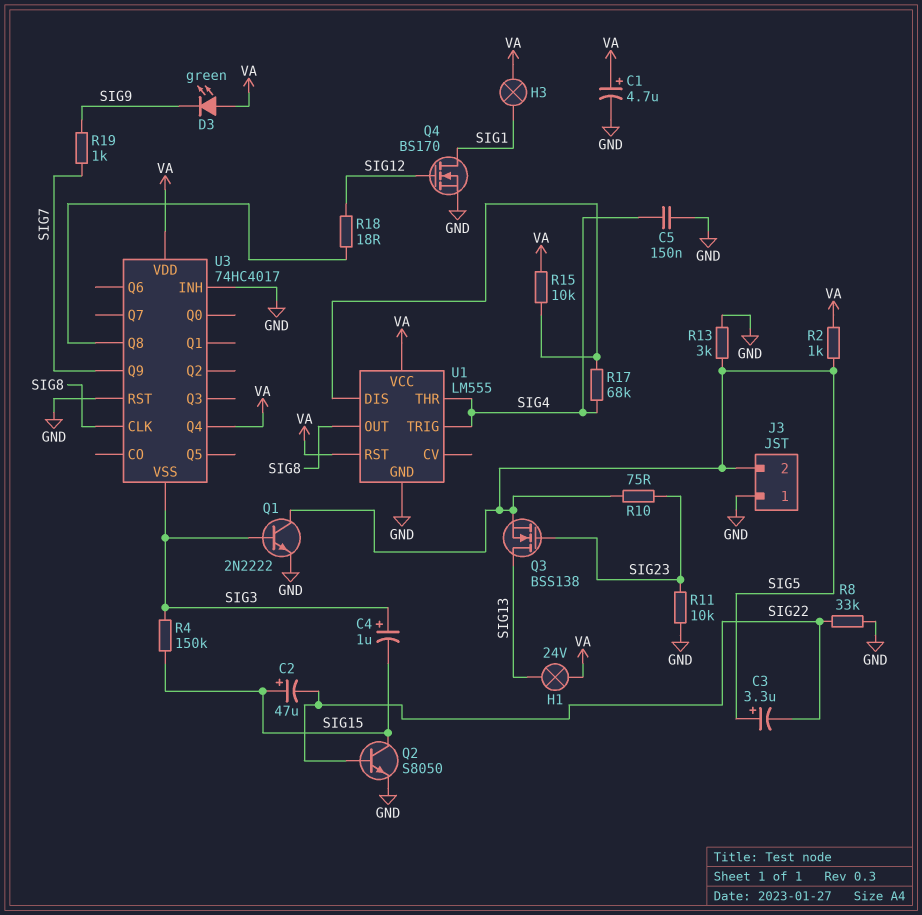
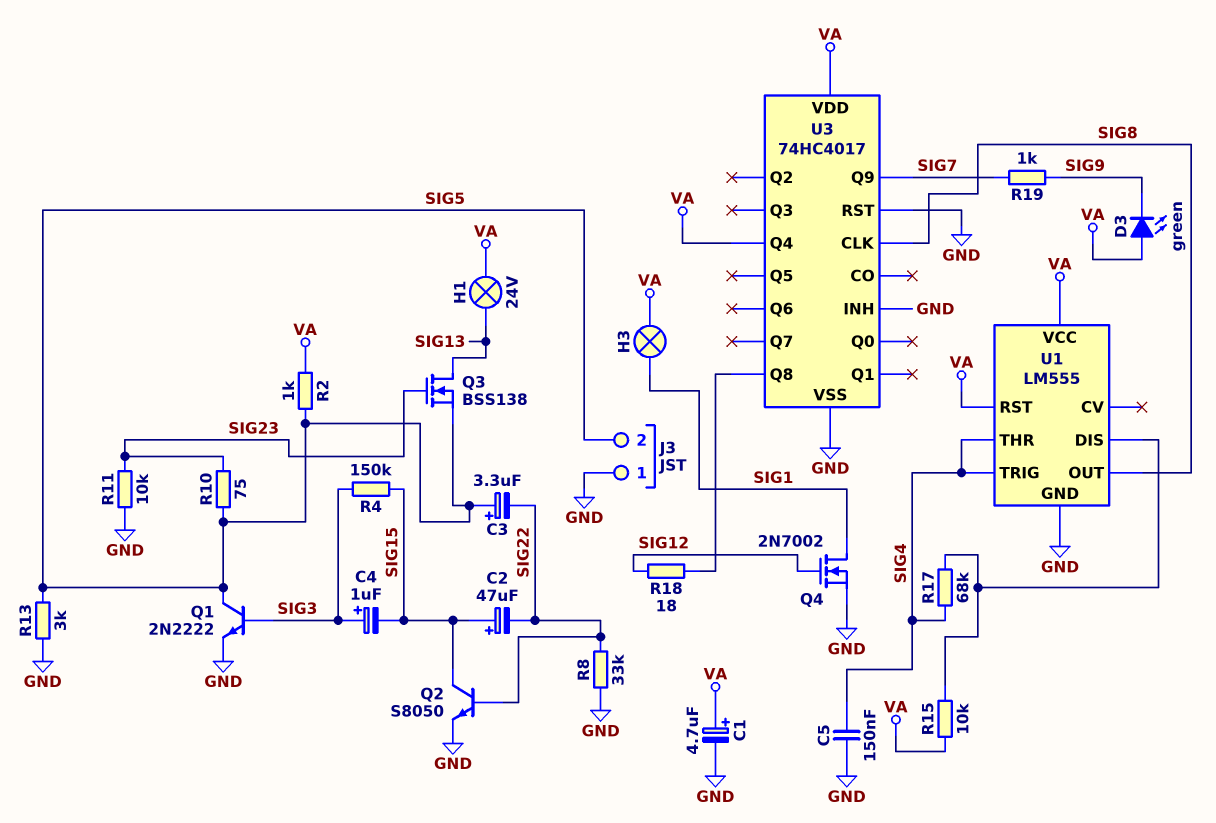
Q4: NMOS BS170 (G SIG12, D SIG1, S GND) -> NMOS 2N7002 (G SIG12, D SIG1, S GND)
U3 pin VSS: SIG3 -> GND

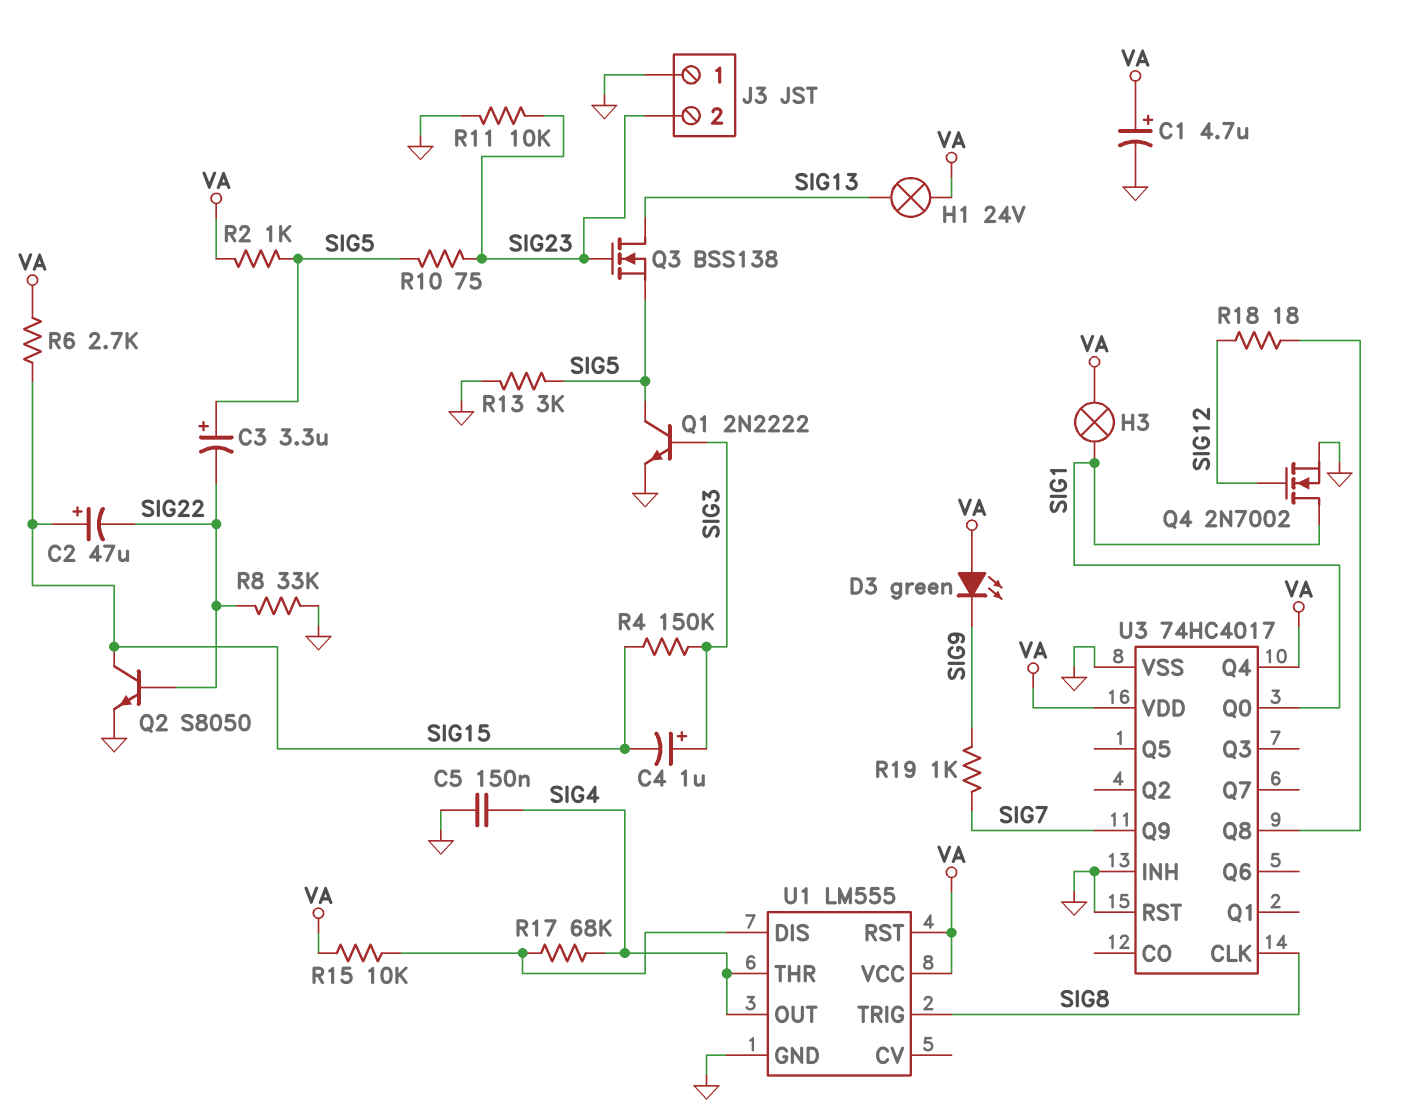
J3 pin 2: SIG5 -> SIG23
R6: none -> 2.7k (SIG15, VA)
U1 pin OUT: SIG8 -> SIG4
U1 pin TRIG: SIG4 -> SIG8
U3 pin Q0: none -> SIG1

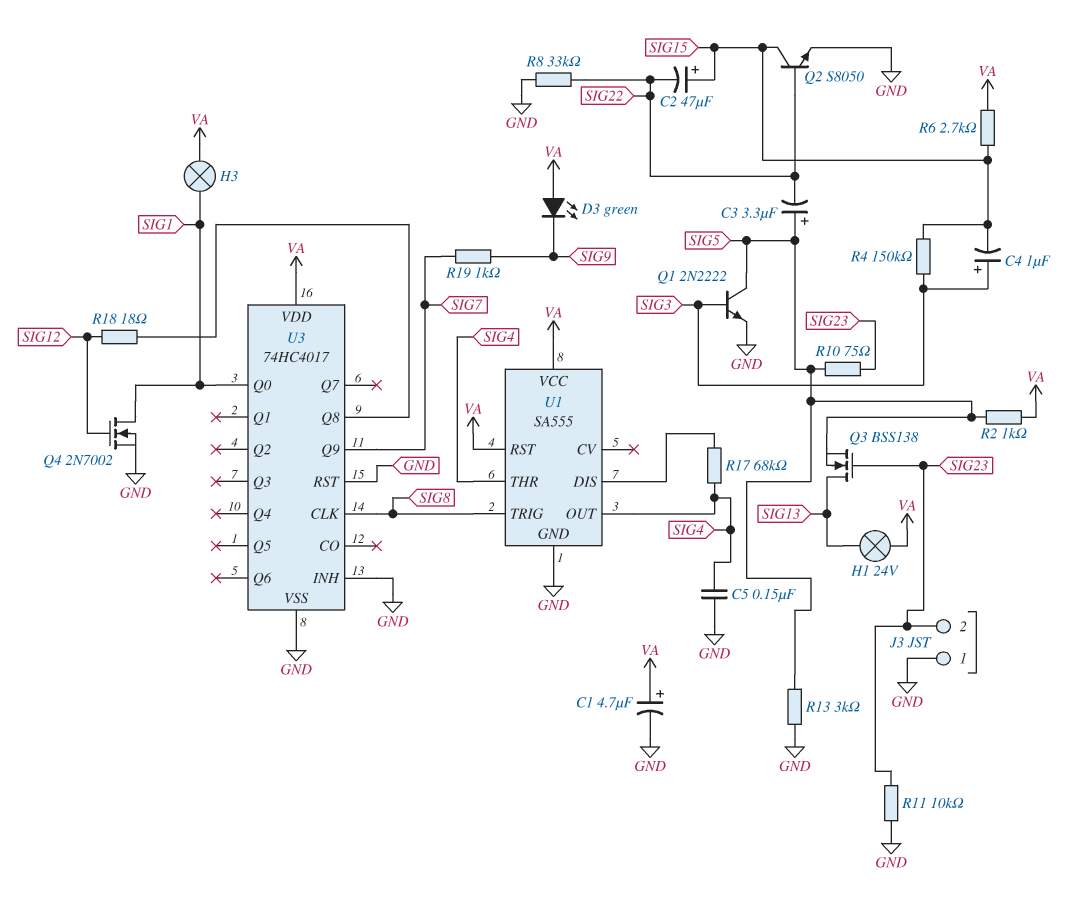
R15: 10k (U1/DIS, VA) -> none
U1: LM555 -> SA555
U3 pin Q4: VA -> none

